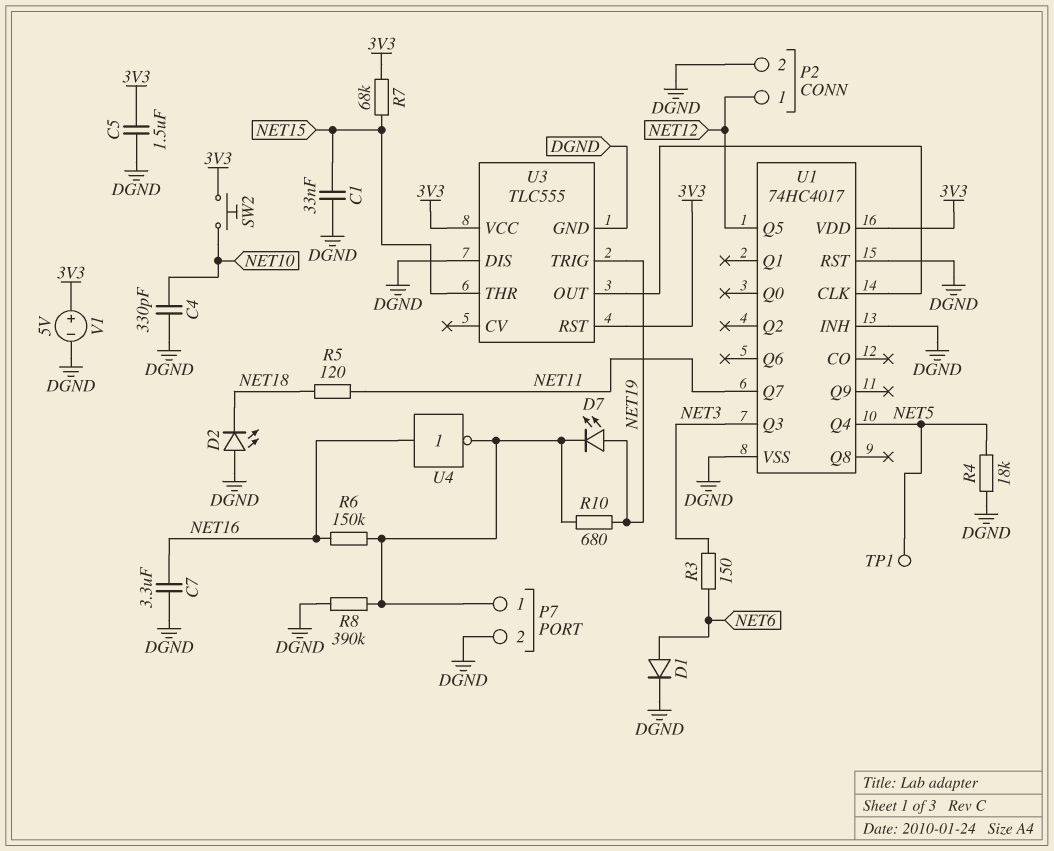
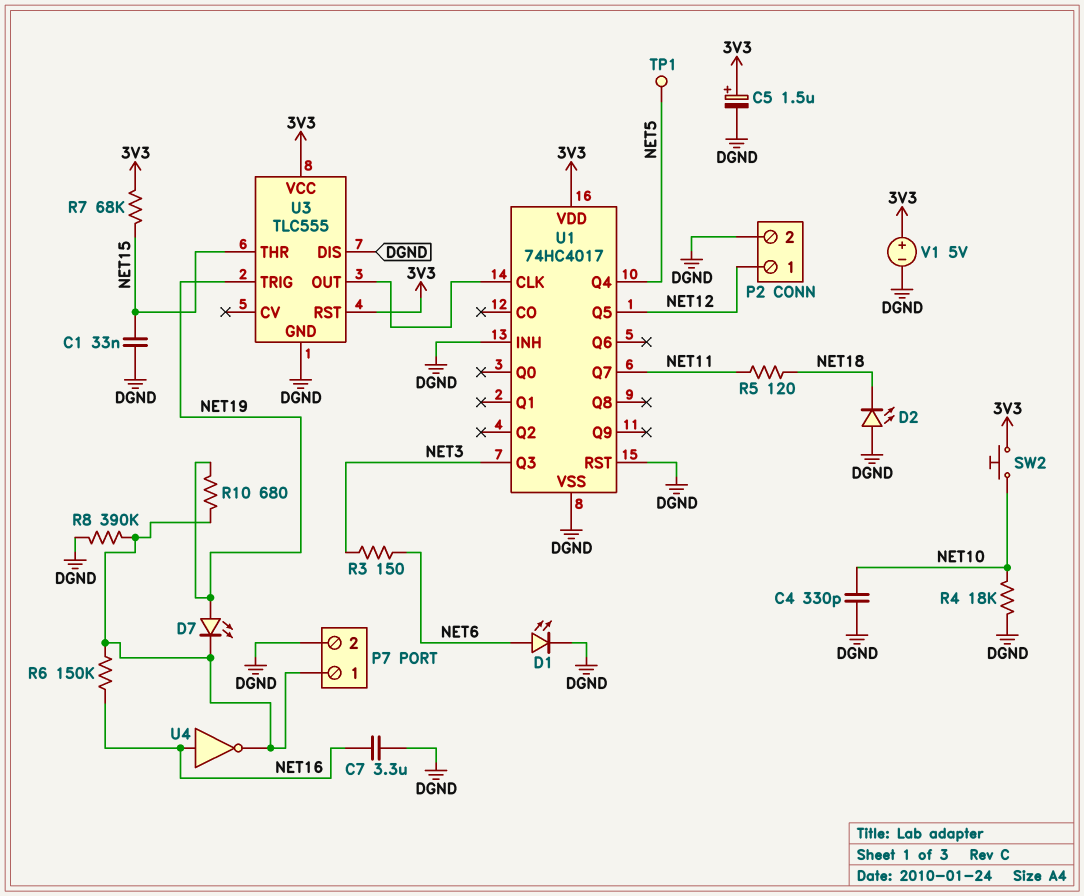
C5: 1.5uF (3V3, DGND) -> 1.5uF (plus 3V3, minus DGND)
D1: diode (A NET6, K DGND) -> LED (A NET6, K DGND)
R4: 18k (DGND, NET5) -> 18k (DGND, NET10)

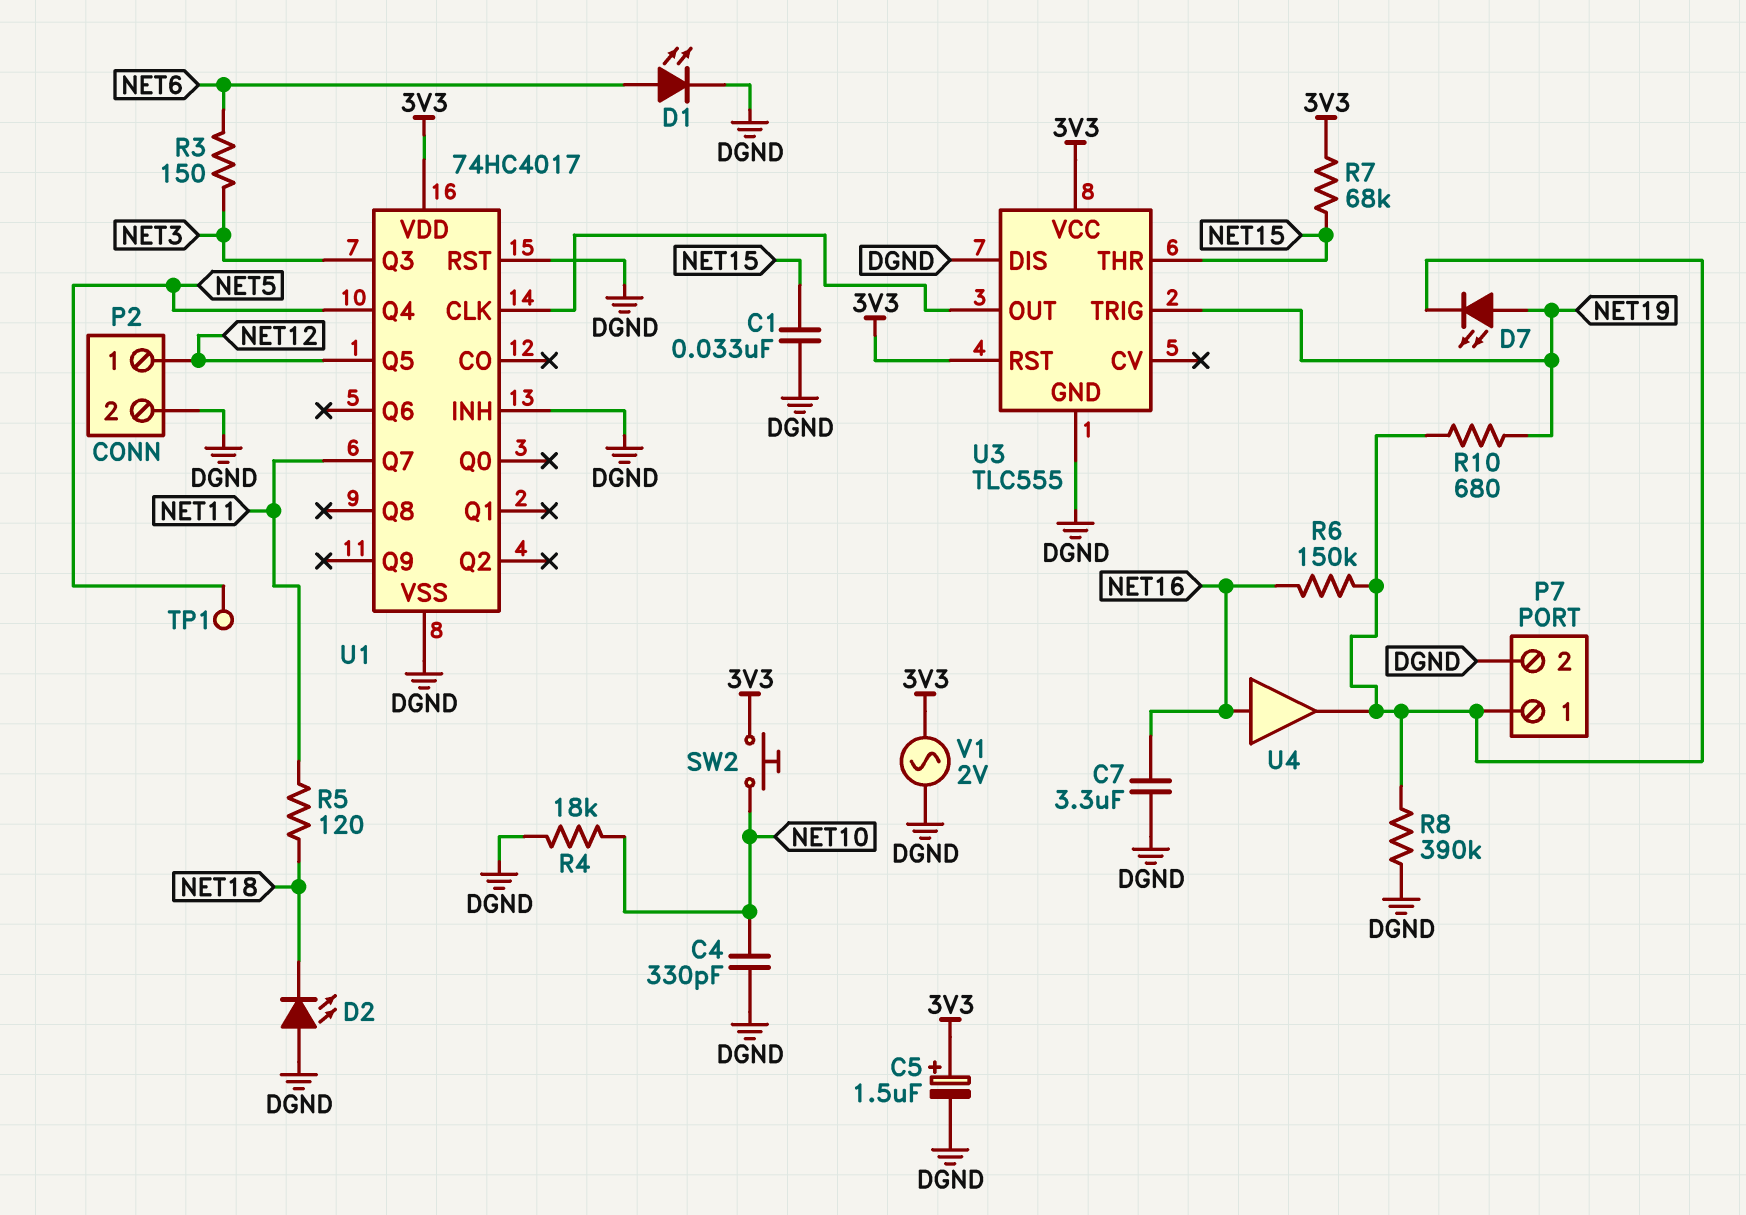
U4: NOT (in NET16, out P7/1) -> buffer (in NET16, out P7/1)
V1: 5V (plus 3V3, minus DGND) -> AC 2V (3V3, DGND)

